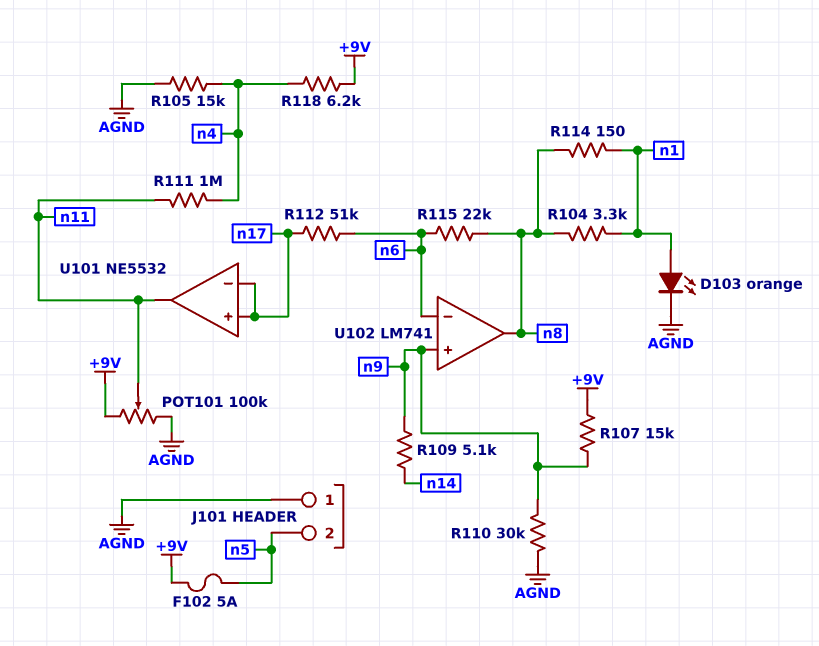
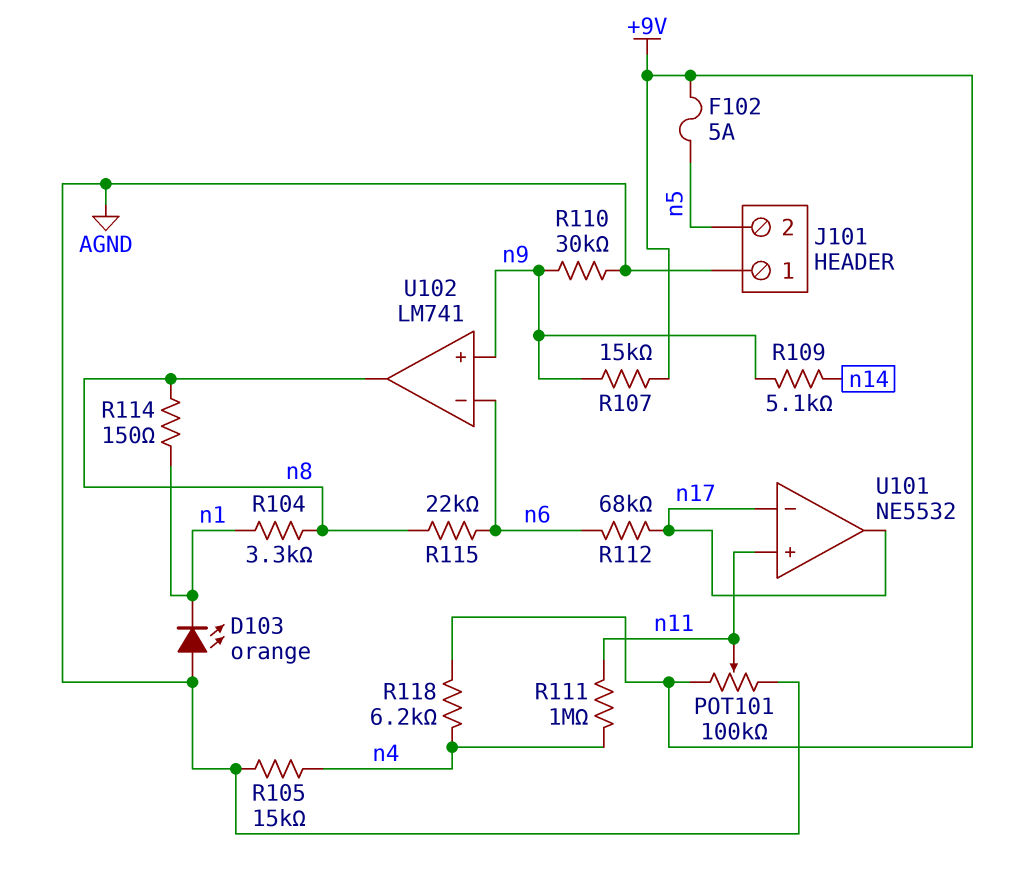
D103: LED orange (A n1, K AGND) -> LED orange (A AGND, K n1)
R112: 51k (n6, n17) -> 68k (n6, n17)
U101 pin in+: n17 -> n11
U101 pin out: n11 -> n17

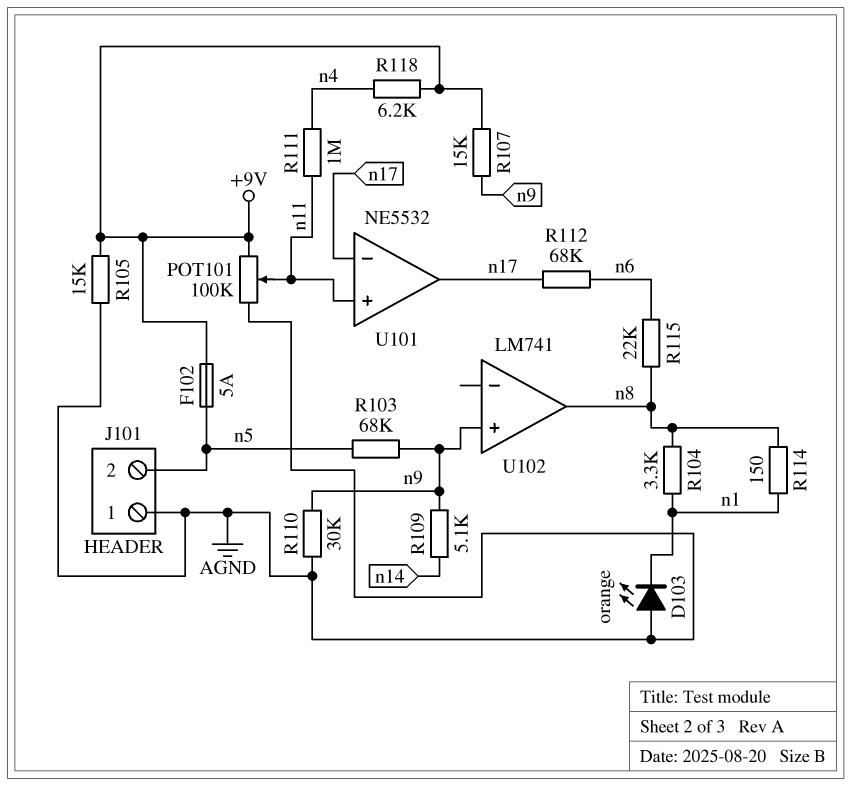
R103: none -> 68k (n5, n9)
R105: 15k (AGND, n4) -> 15k (+9V, AGND)
U102 pin in-: n6 -> none

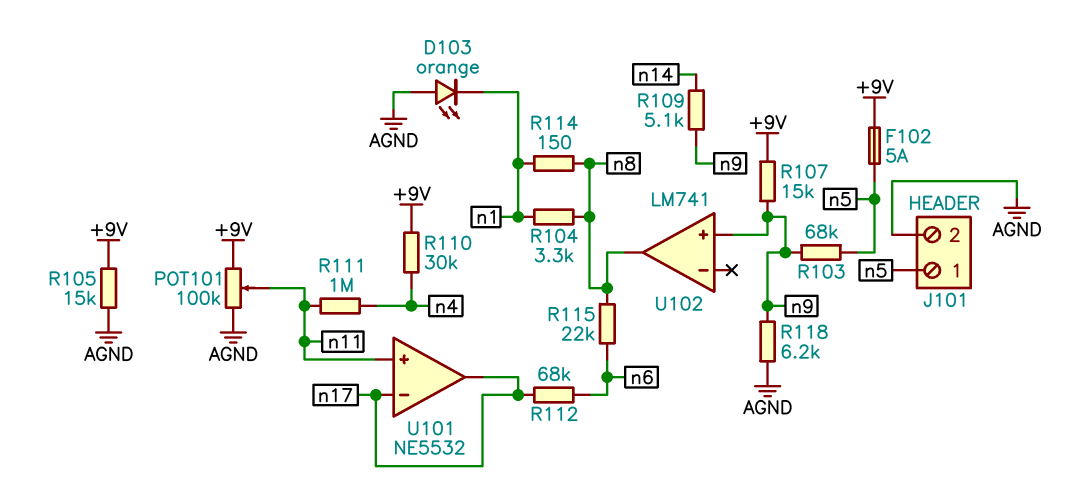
J101 pin 1: AGND -> n5
J101 pin 2: n5 -> AGND
R110: 30k (AGND, n9) -> 30k (+9V, n4)
R118: 6.2k (+9V, n4) -> 6.2k (AGND, n9)

